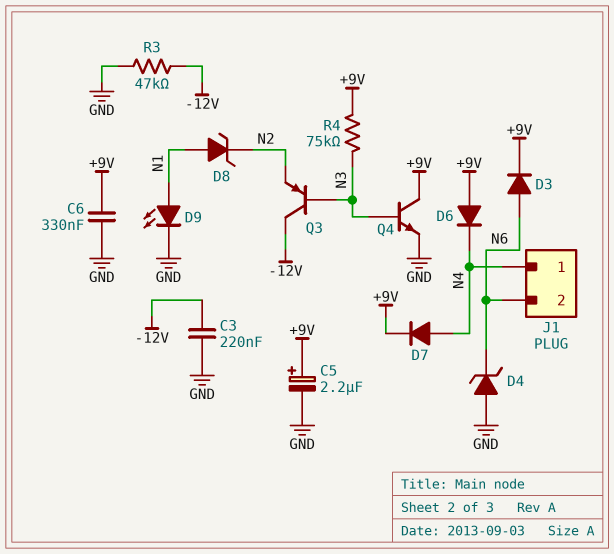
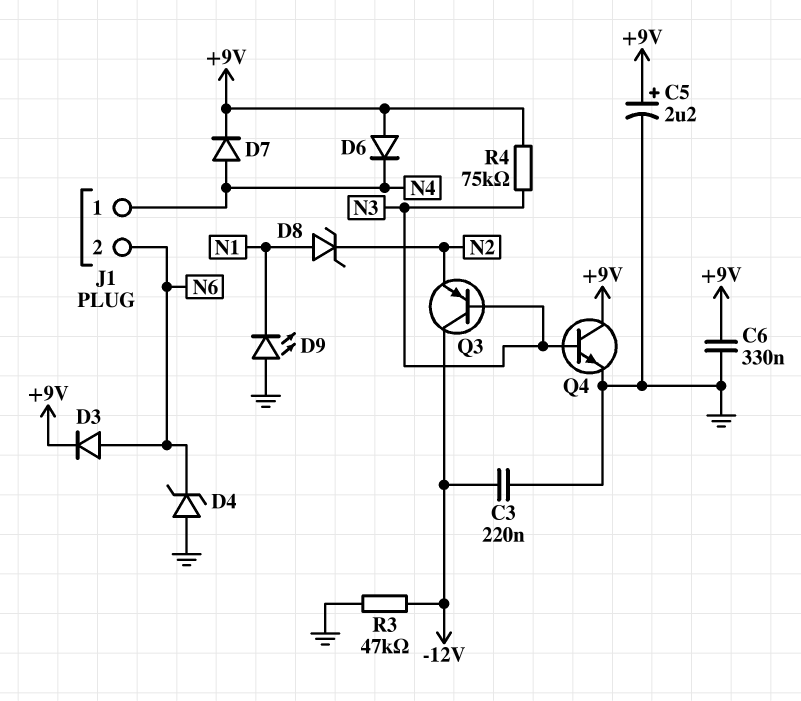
D9: LED (A N1, K GND) -> LED (A GND, K N1)

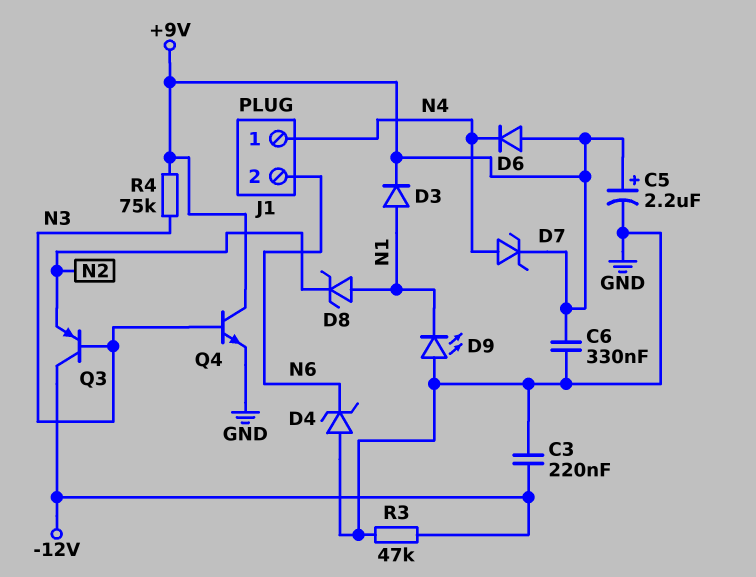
D3: diode (A N6, K +9V) -> diode (A N1, K +9V)
D7: diode (A N4, K +9V) -> zener (A N4, K +9V)

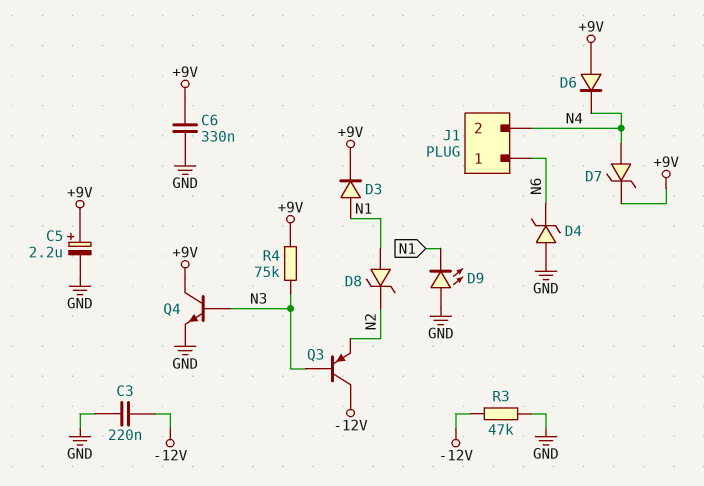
J1 pin 1: N4 -> N6
J1 pin 2: N6 -> N4

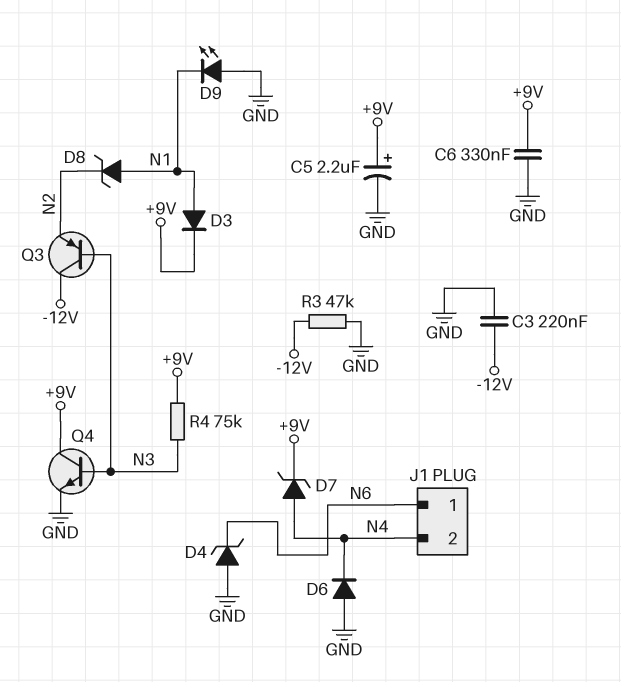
D6: diode (A +9V, K N4) -> diode (A GND, K N4)

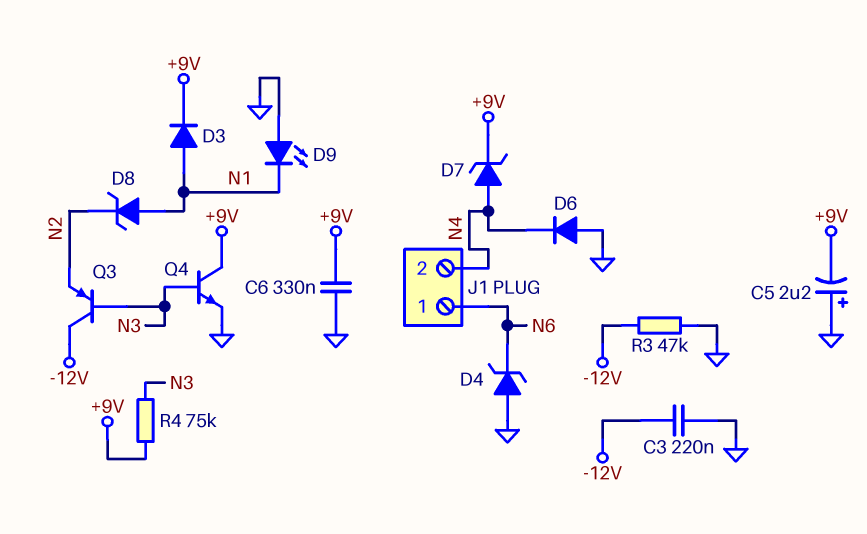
C5: 2.2uF (plus +9V, minus GND) -> 2.2uF (plus GND, minus +9V)

